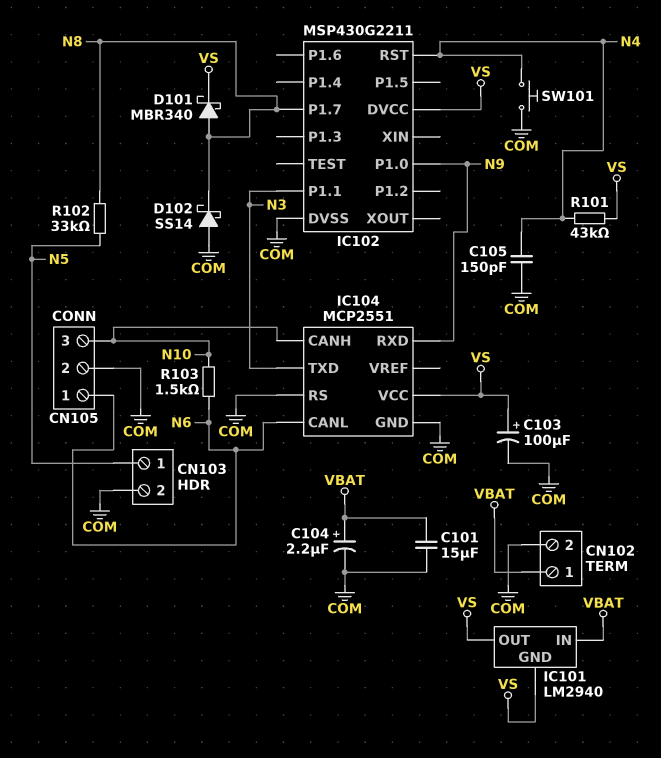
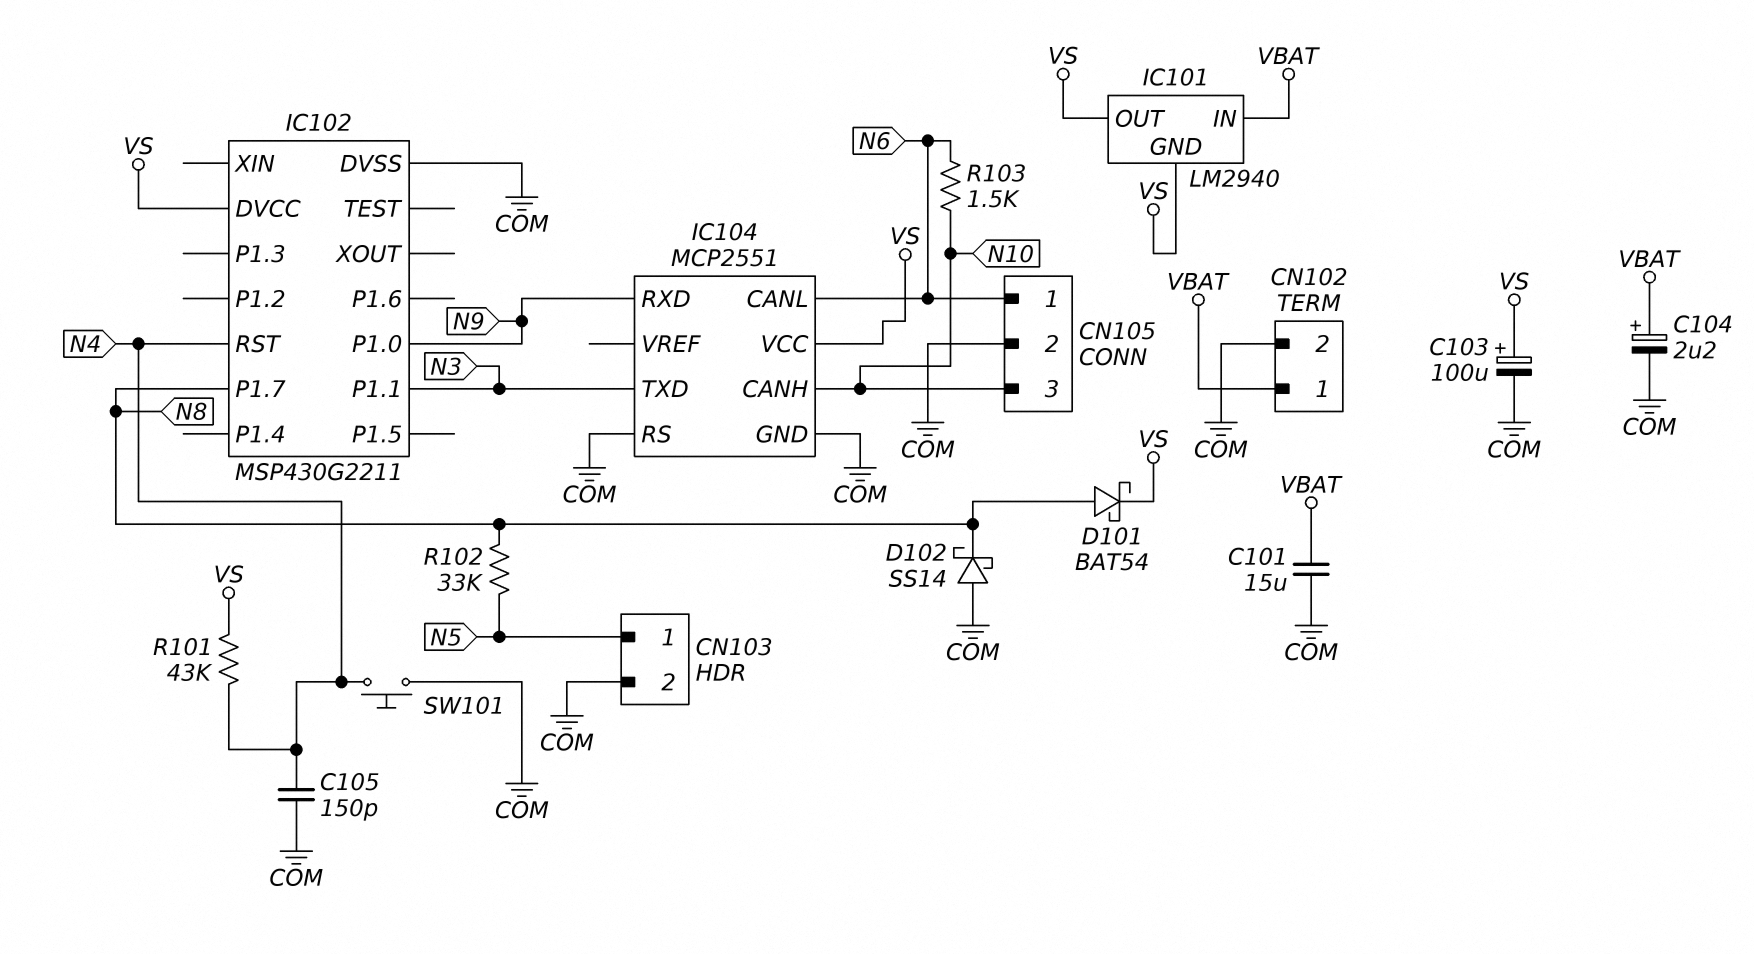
D101: schottky MBR340 (A N8, K VS) -> schottky BAT54 (A N8, K VS)

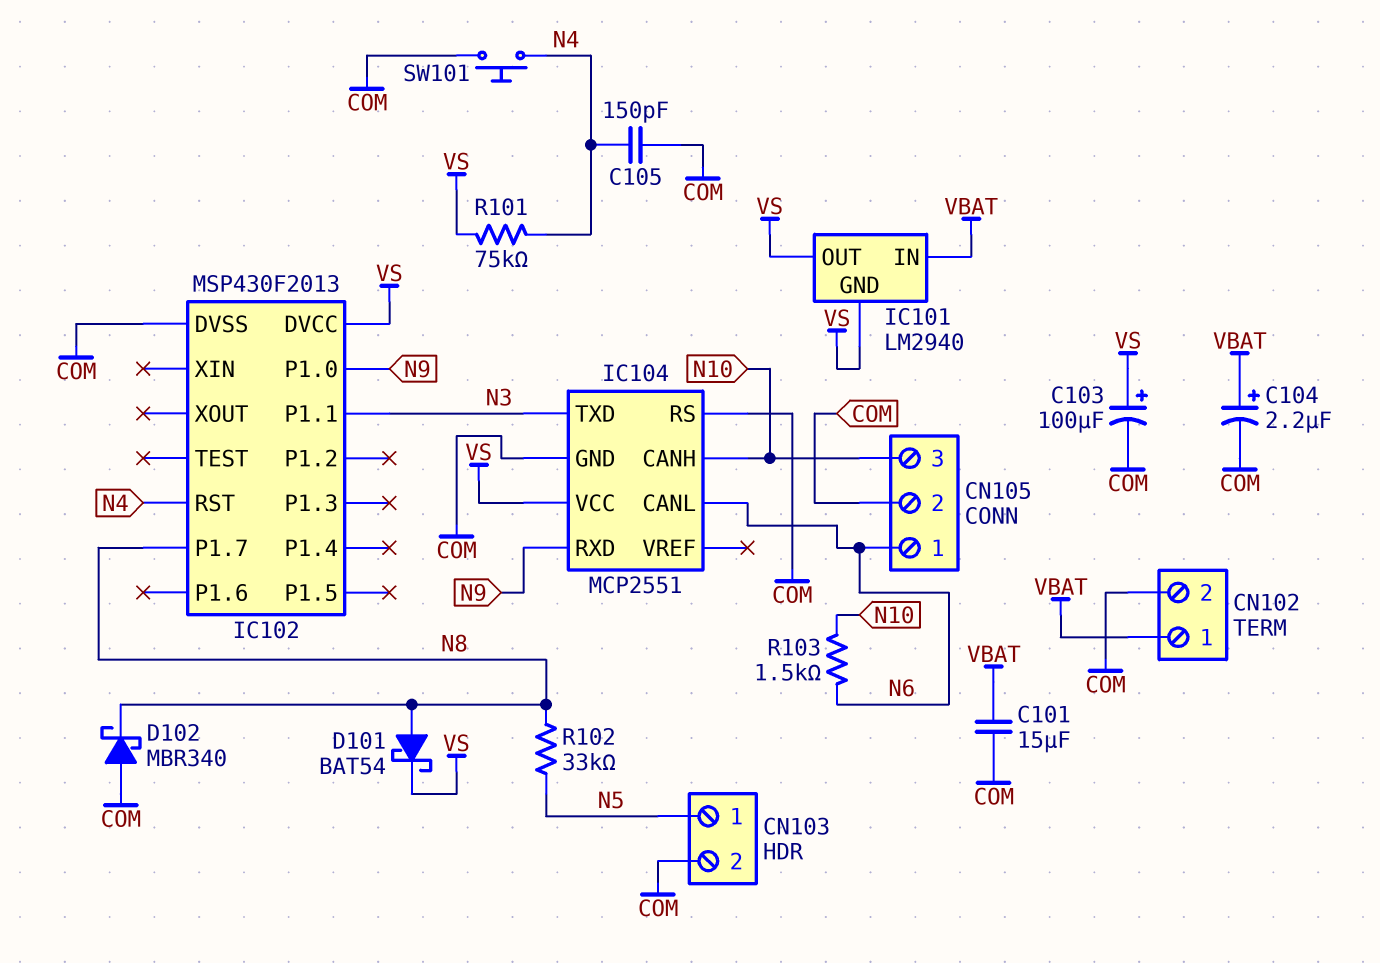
D102: schottky SS14 (A COM, K N8) -> schottky MBR340 (A COM, K N8)
IC102: MSP430G2211 -> MSP430F2013
R101: 43k (N4, VS) -> 75k (N4, VS)

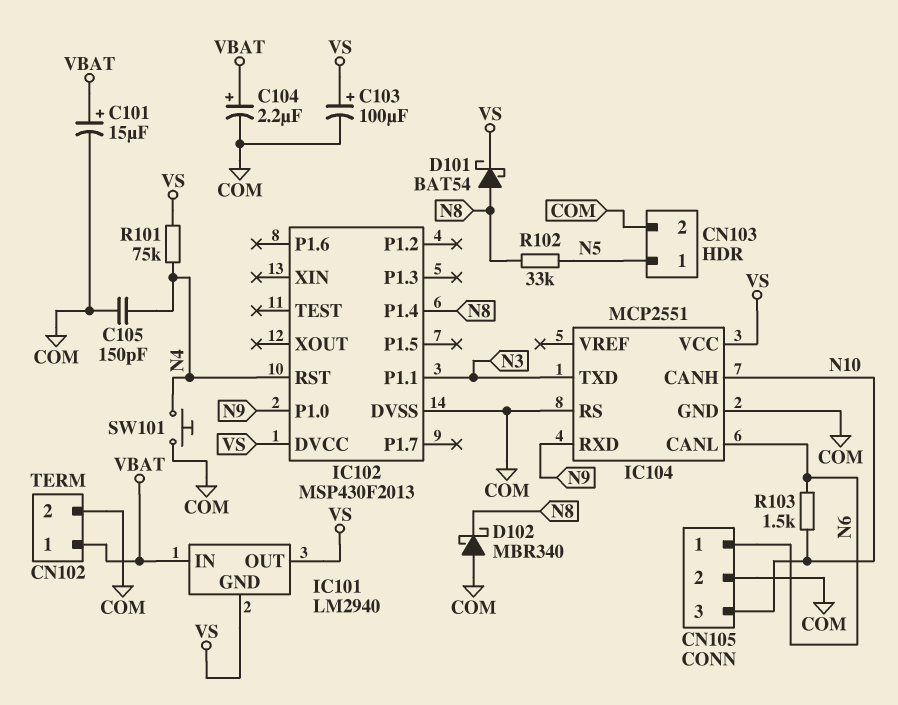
C101: 15uF (COM, VBAT) -> 15uF (plus VBAT, minus COM)
IC102 pin P1.4: none -> N8
IC102 pin P1.7: N8 -> none

